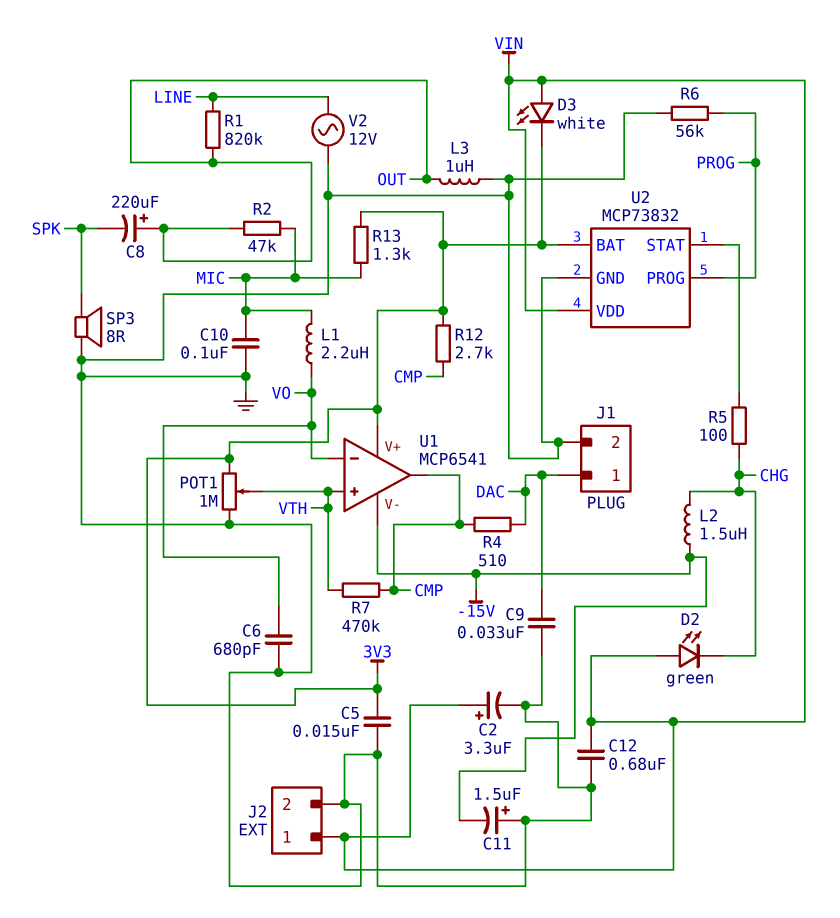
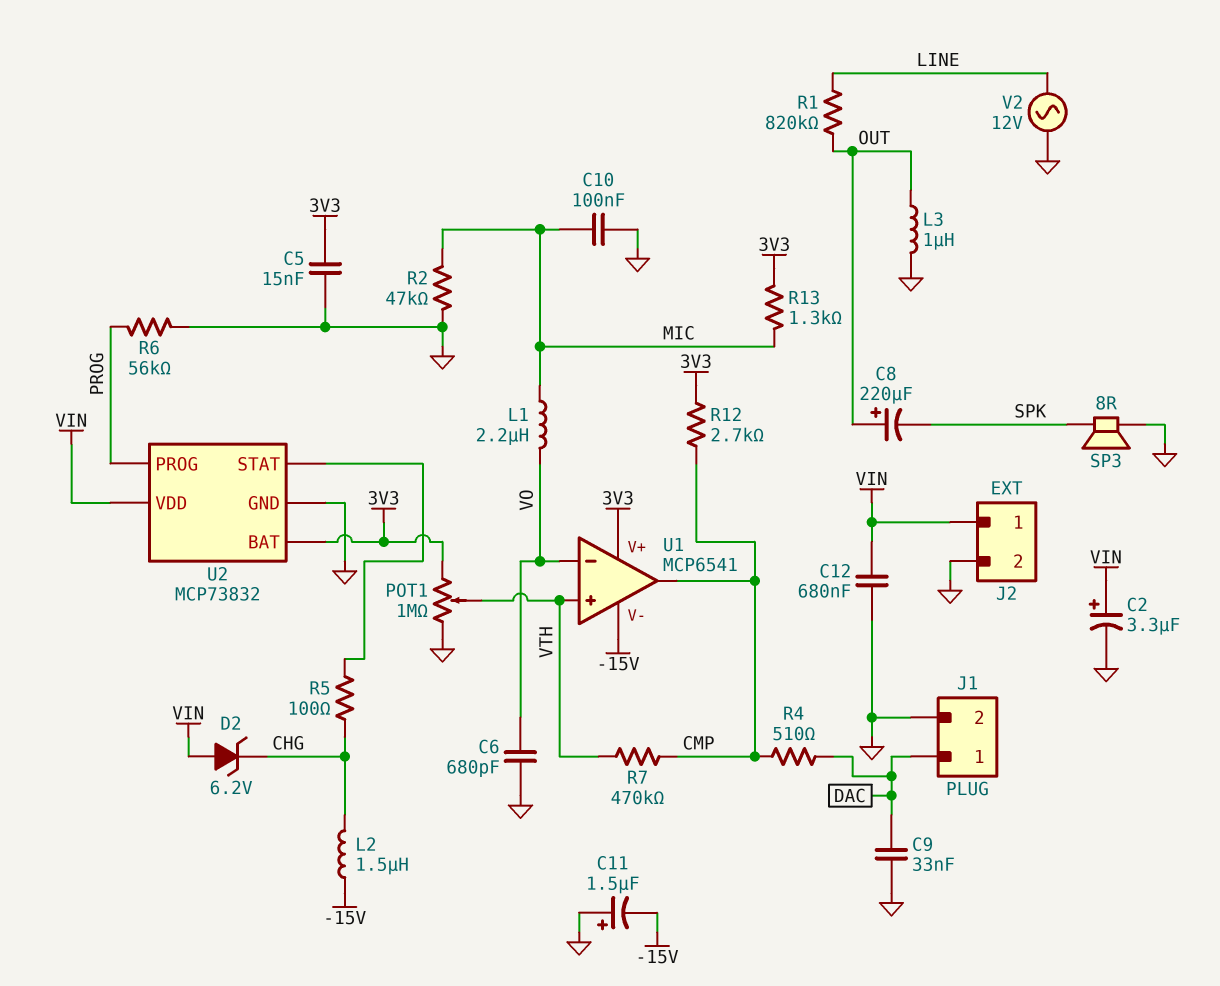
D2: LED green (A VIN, K CHG) -> zener 6.2V (A VIN, K CHG)
D3: LED white (A VIN, K 3V3) -> none
R2: 47k (MIC, OUT) -> 47k (GND, MIC)

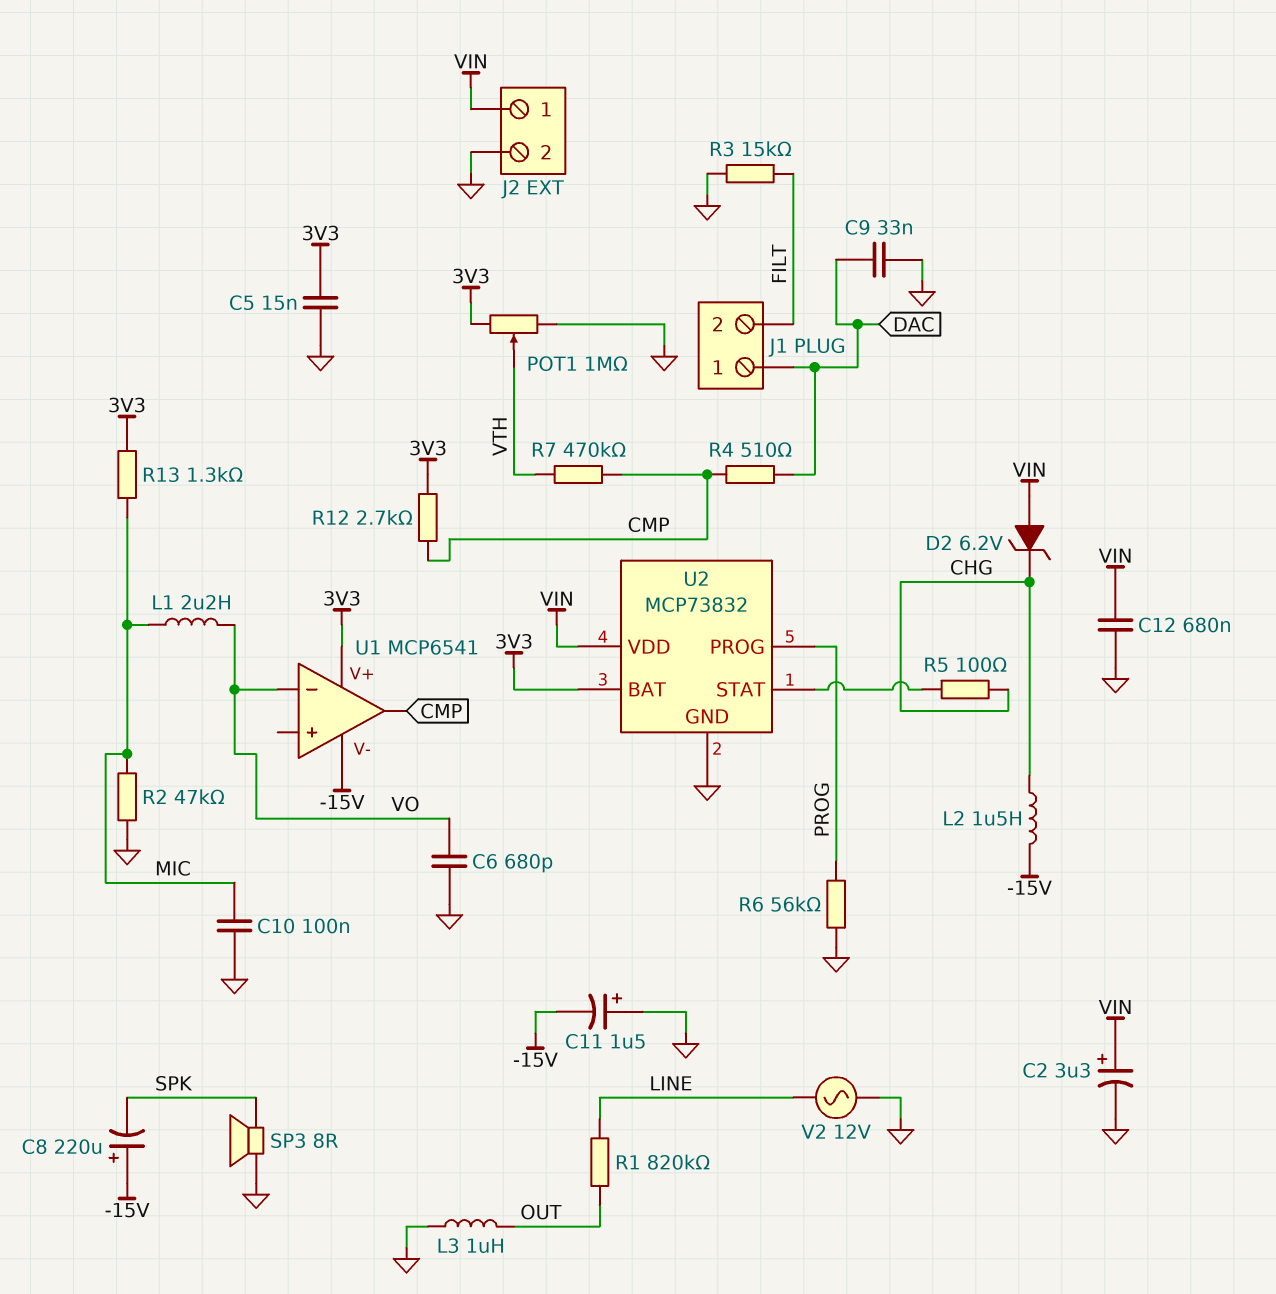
C8: 220uF (plus OUT, minus SPK) -> 220uF (plus -15V, minus SPK)
J1 pin 2: GND -> FILT
R3: none -> 15k (FILT, GND)
U1 pin in+: VTH -> none

